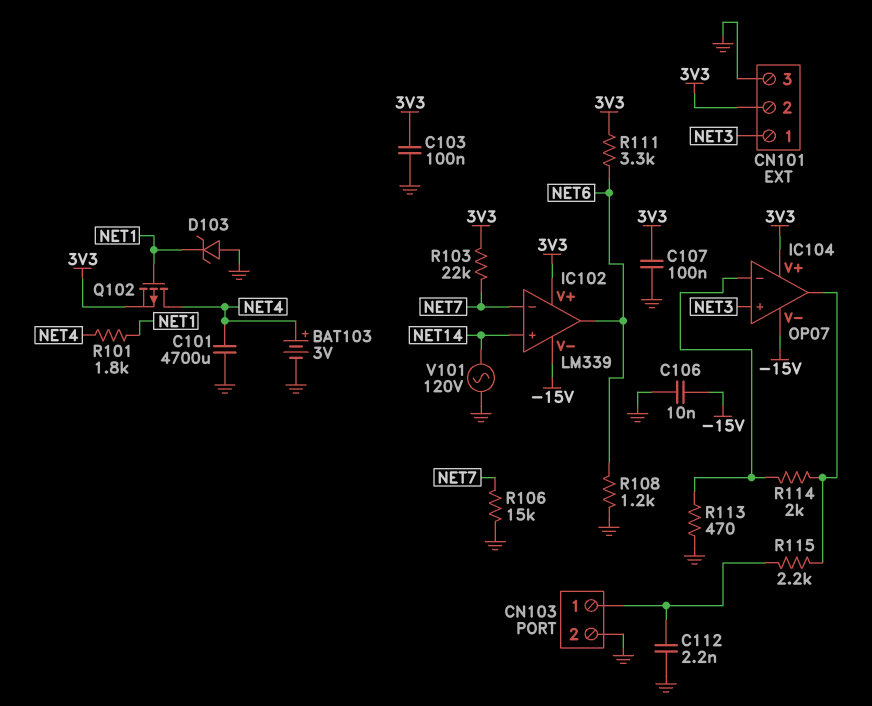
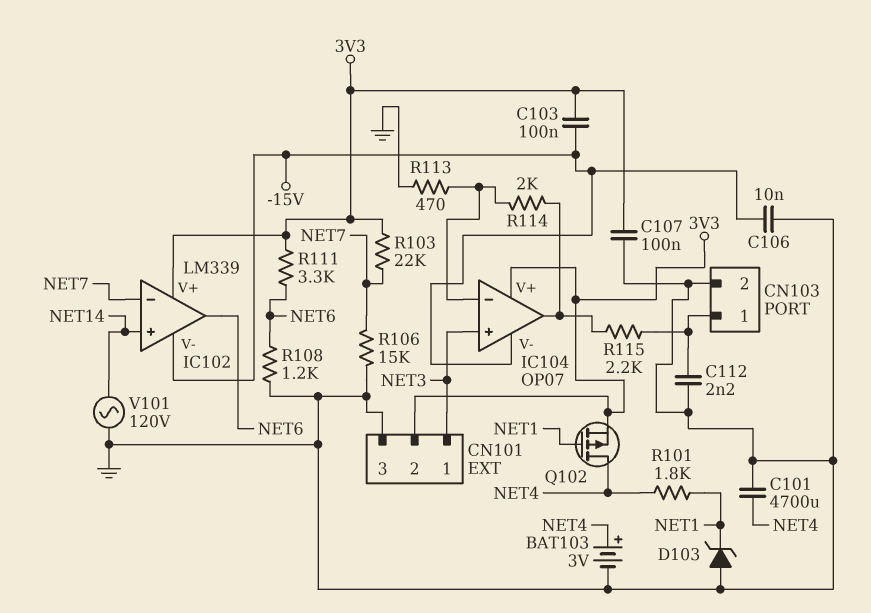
C103: 100nF (3V3, GND) -> 100nF (-15V, 3V3)

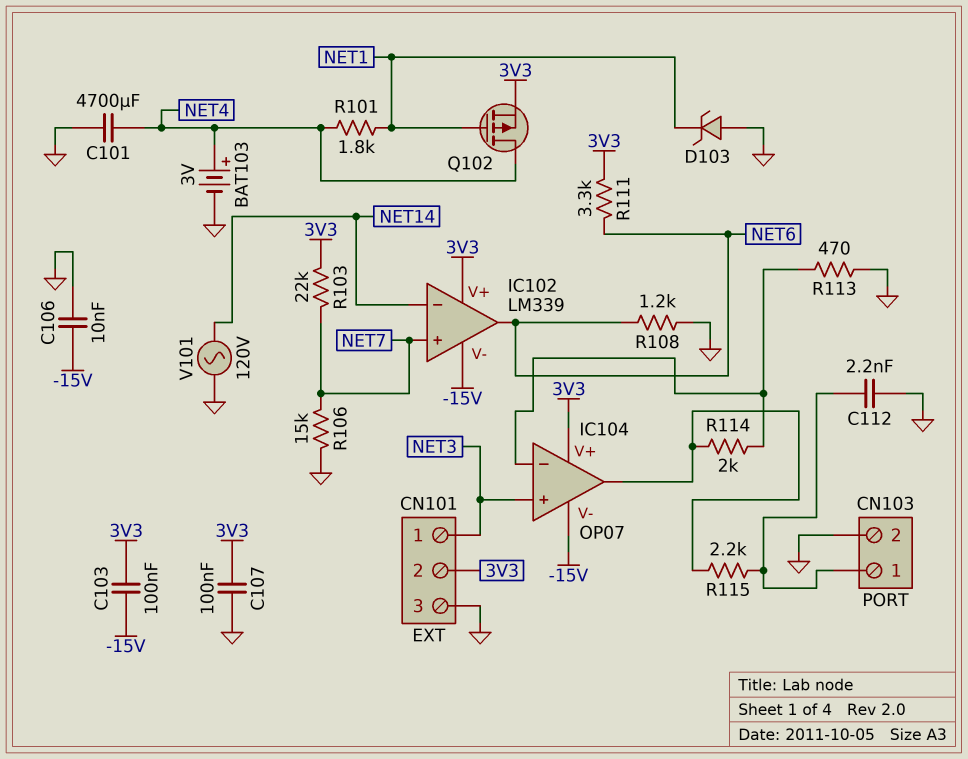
IC102 pin in+: NET14 -> NET7
IC102 pin in-: NET7 -> NET14

